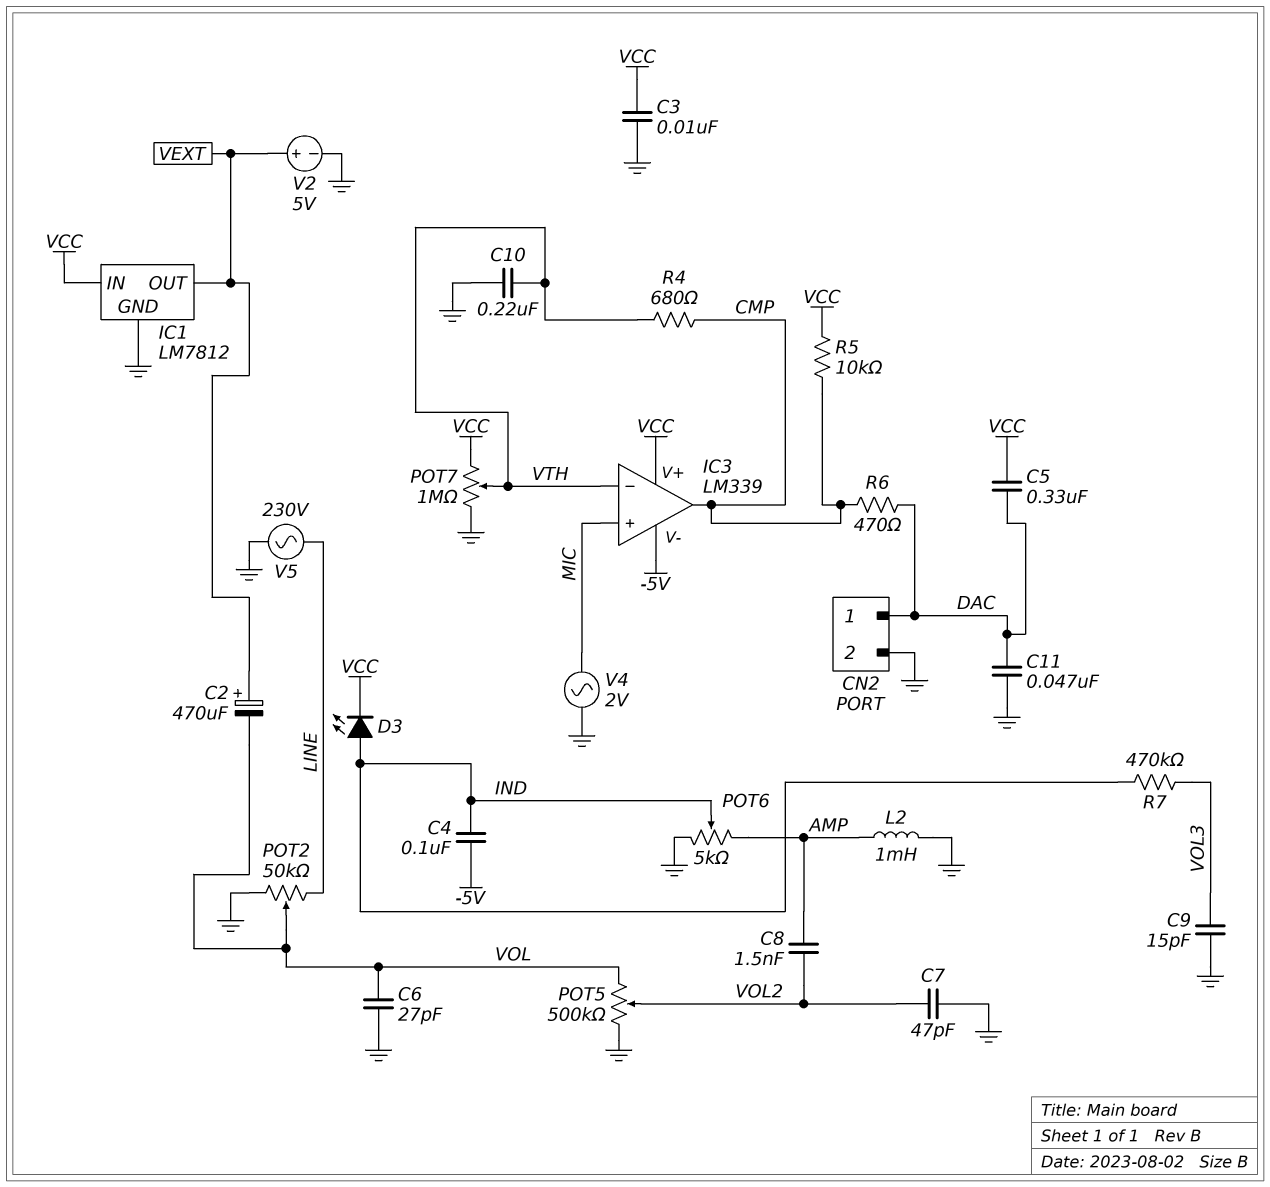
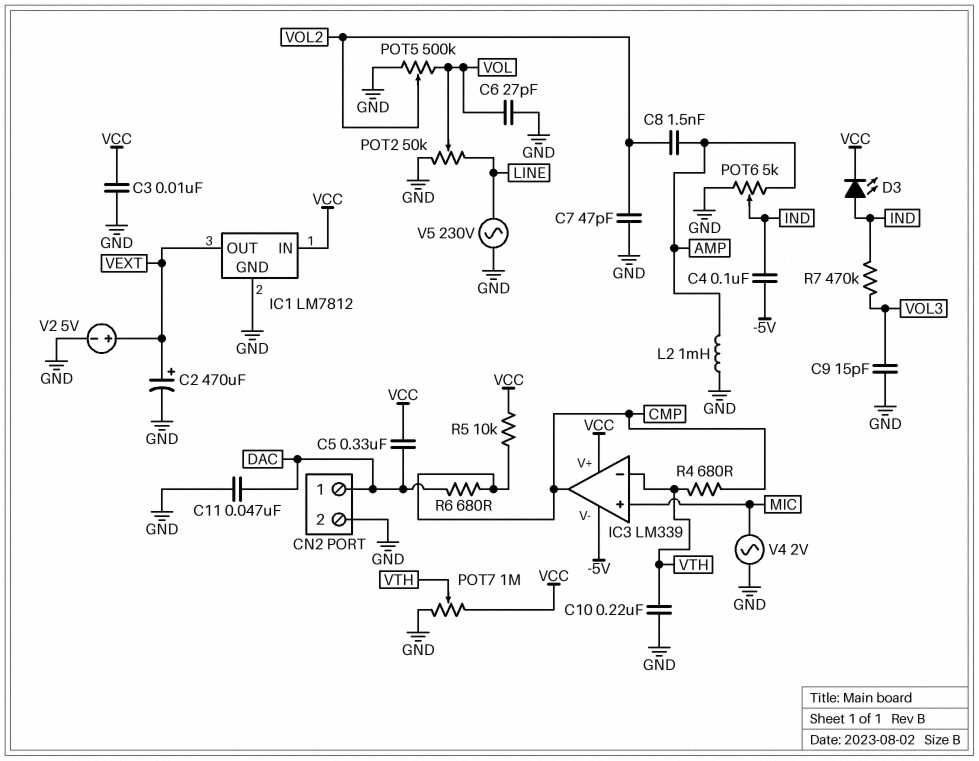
C2: 470uF (plus VEXT, minus VOL) -> 470uF (plus VEXT, minus GND)
R6: 470 (CMP, DAC) -> 680 (CMP, DAC)

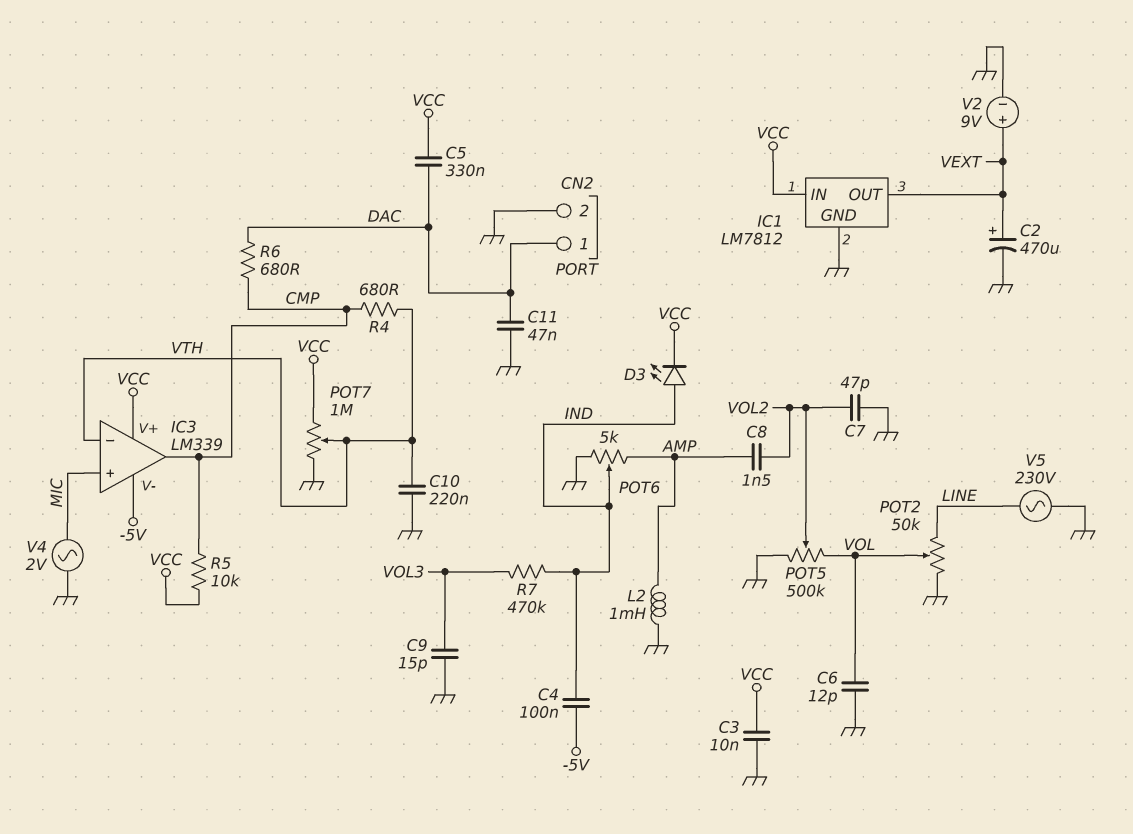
C6: 27pF (GND, VOL) -> 12pF (GND, VOL)
V2: 5V (plus VEXT, minus GND) -> 9V (plus VEXT, minus GND)

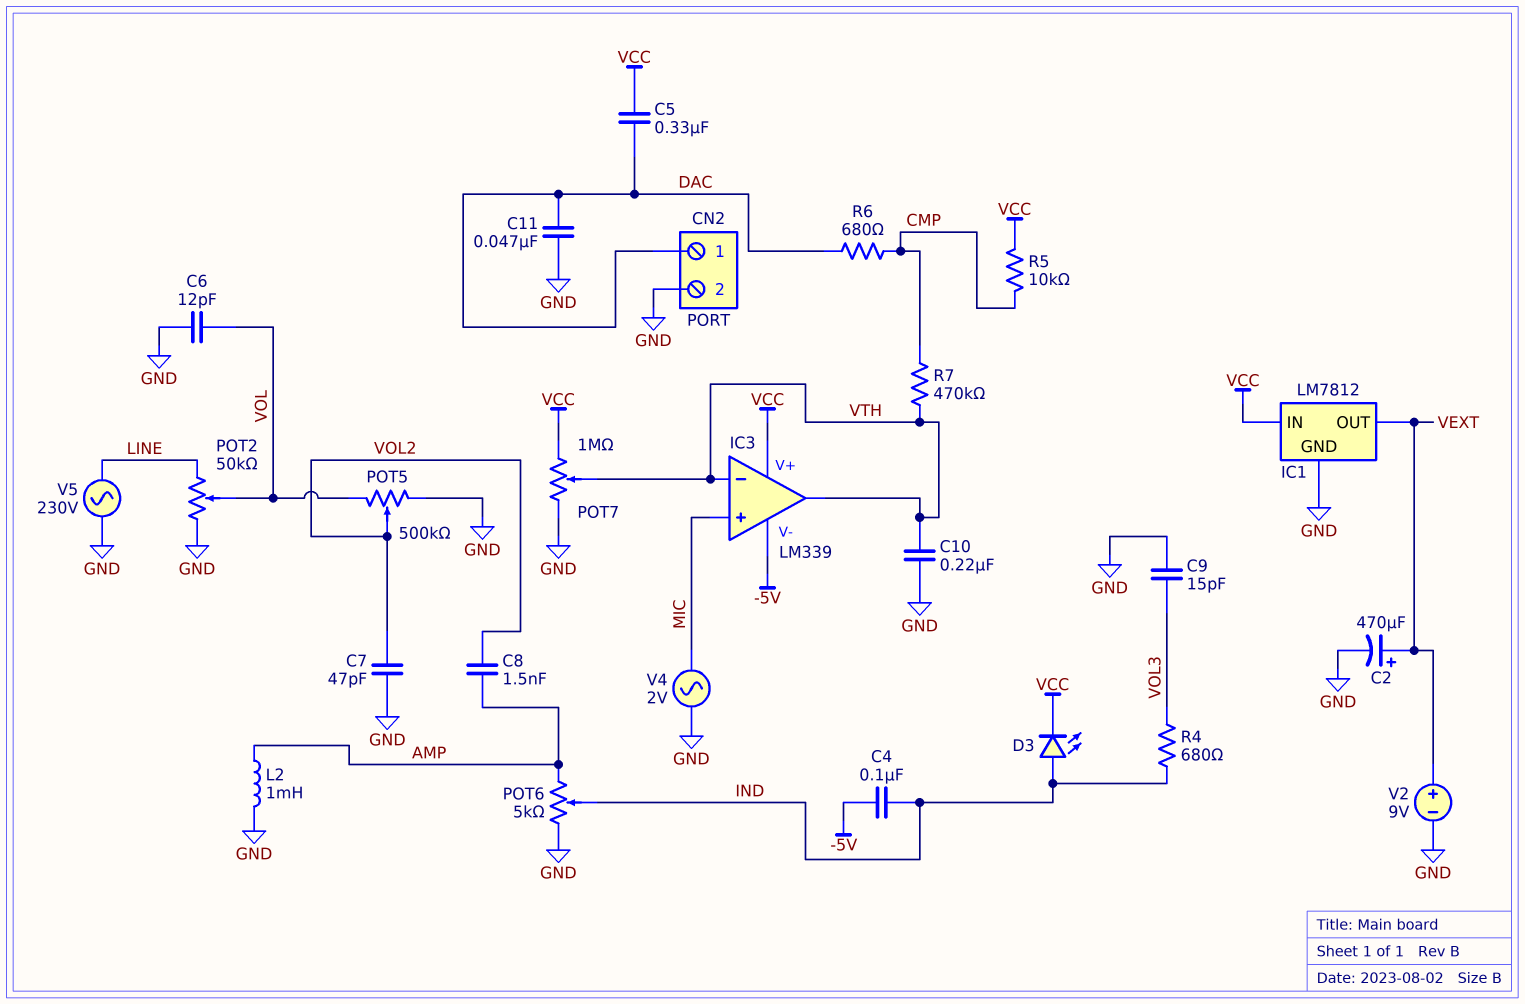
C3: 10nF (GND, VCC) -> none
IC3 pin out: CMP -> VTH
R4: 680 (CMP, VTH) -> 680 (IND, VOL3)
R7: 470k (IND, VOL3) -> 470k (CMP, VTH)

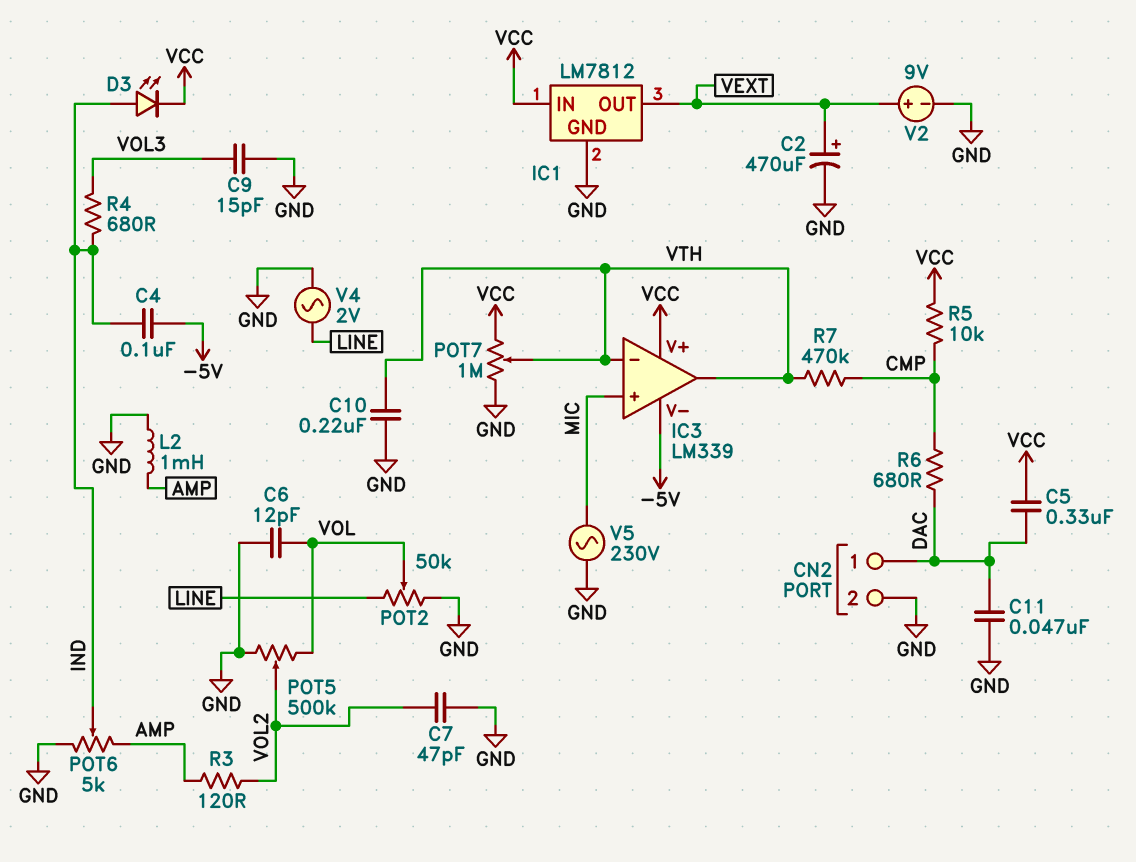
C8: 1.5nF (AMP, VOL2) -> none
R3: none -> 120 (AMP, VOL2)
V4: AC 2V (GND, MIC) -> AC 2V (GND, LINE)
V5: AC 230V (GND, LINE) -> AC 230V (GND, MIC)

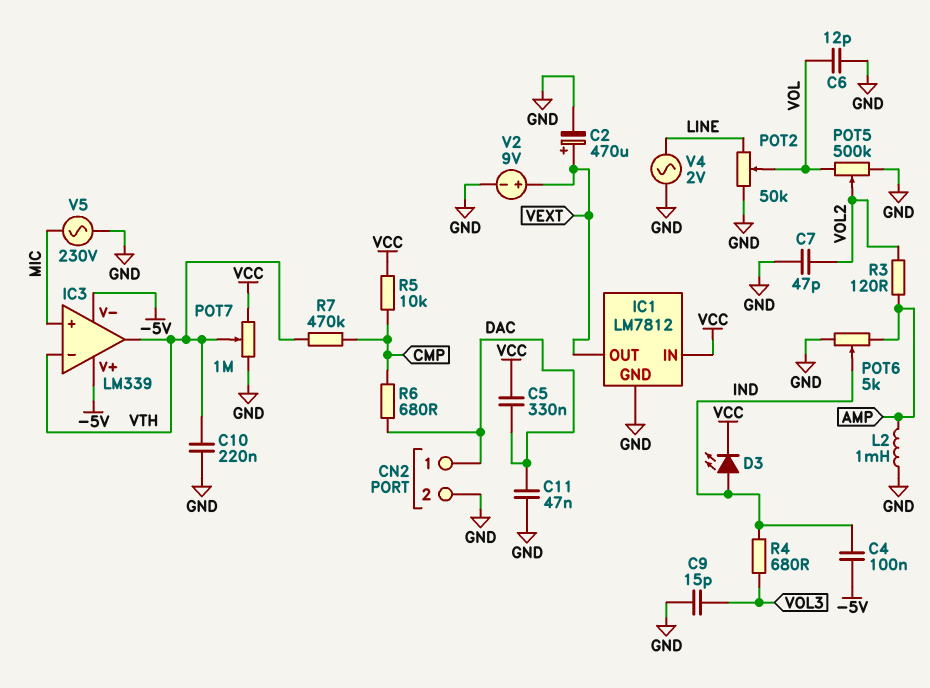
IC3 pin V+: VCC -> -5V

